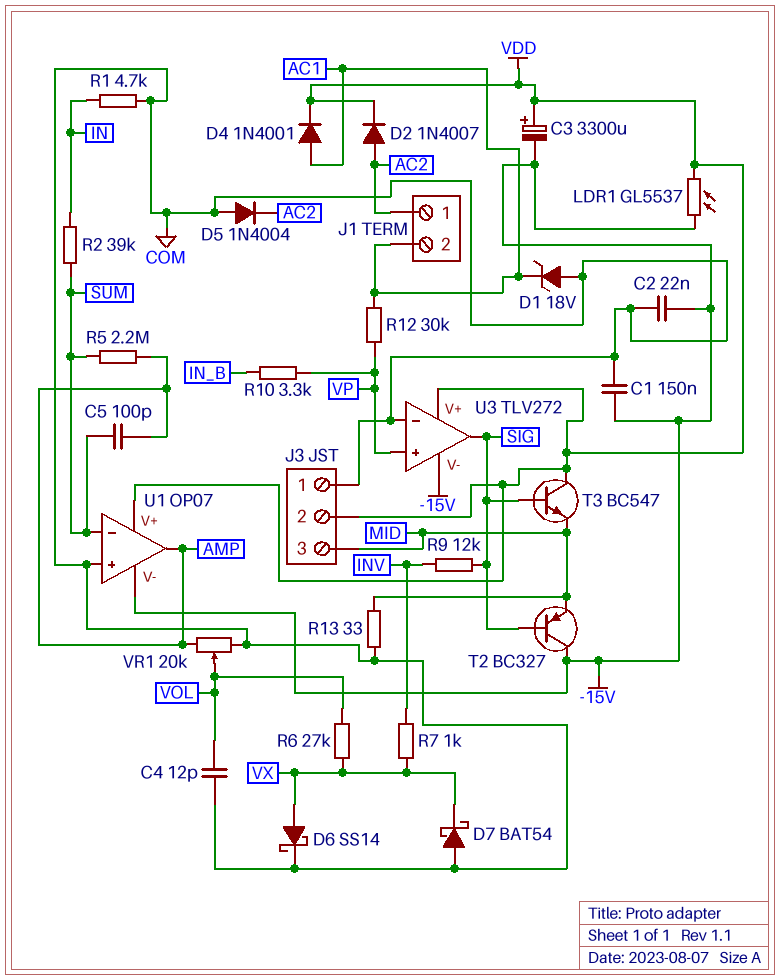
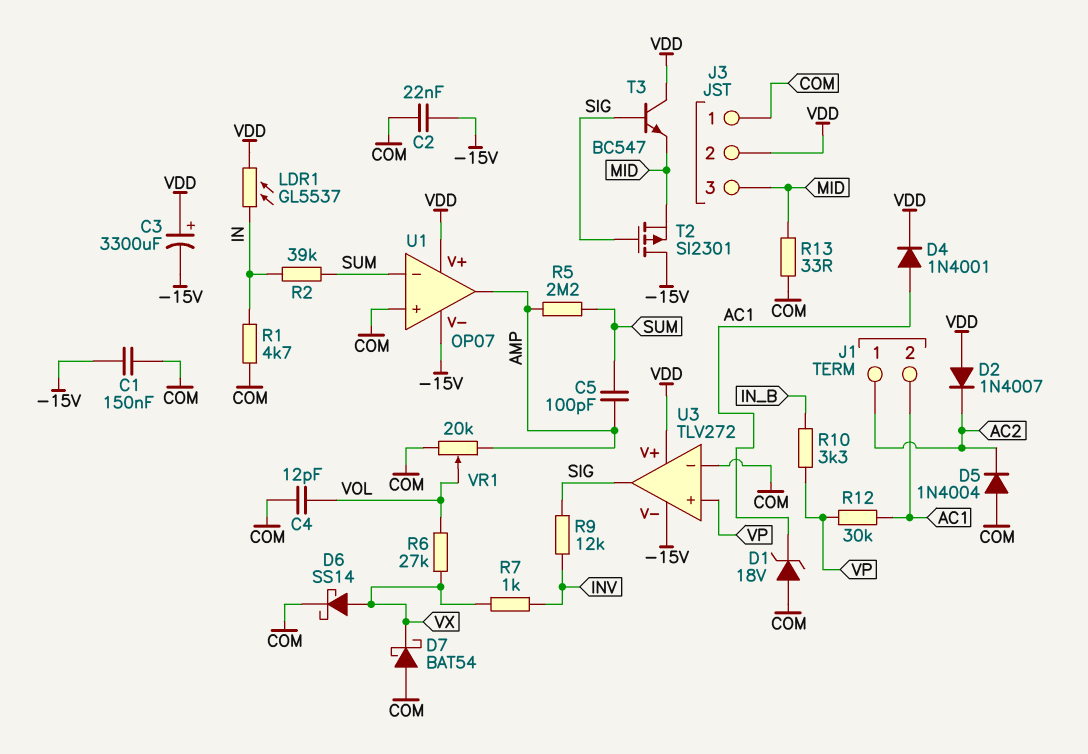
D2: diode 1N4007 (A AC2, K VDD) -> diode 1N4007 (A VDD, K AC2)
LDR1: GL5537 (-15V, VDD) -> GL5537 (IN, VDD)
T2: PNP BC327 (B SIG, C -15V, E MID) -> PMOS SI2301 (G SIG, D -15V, S MID)

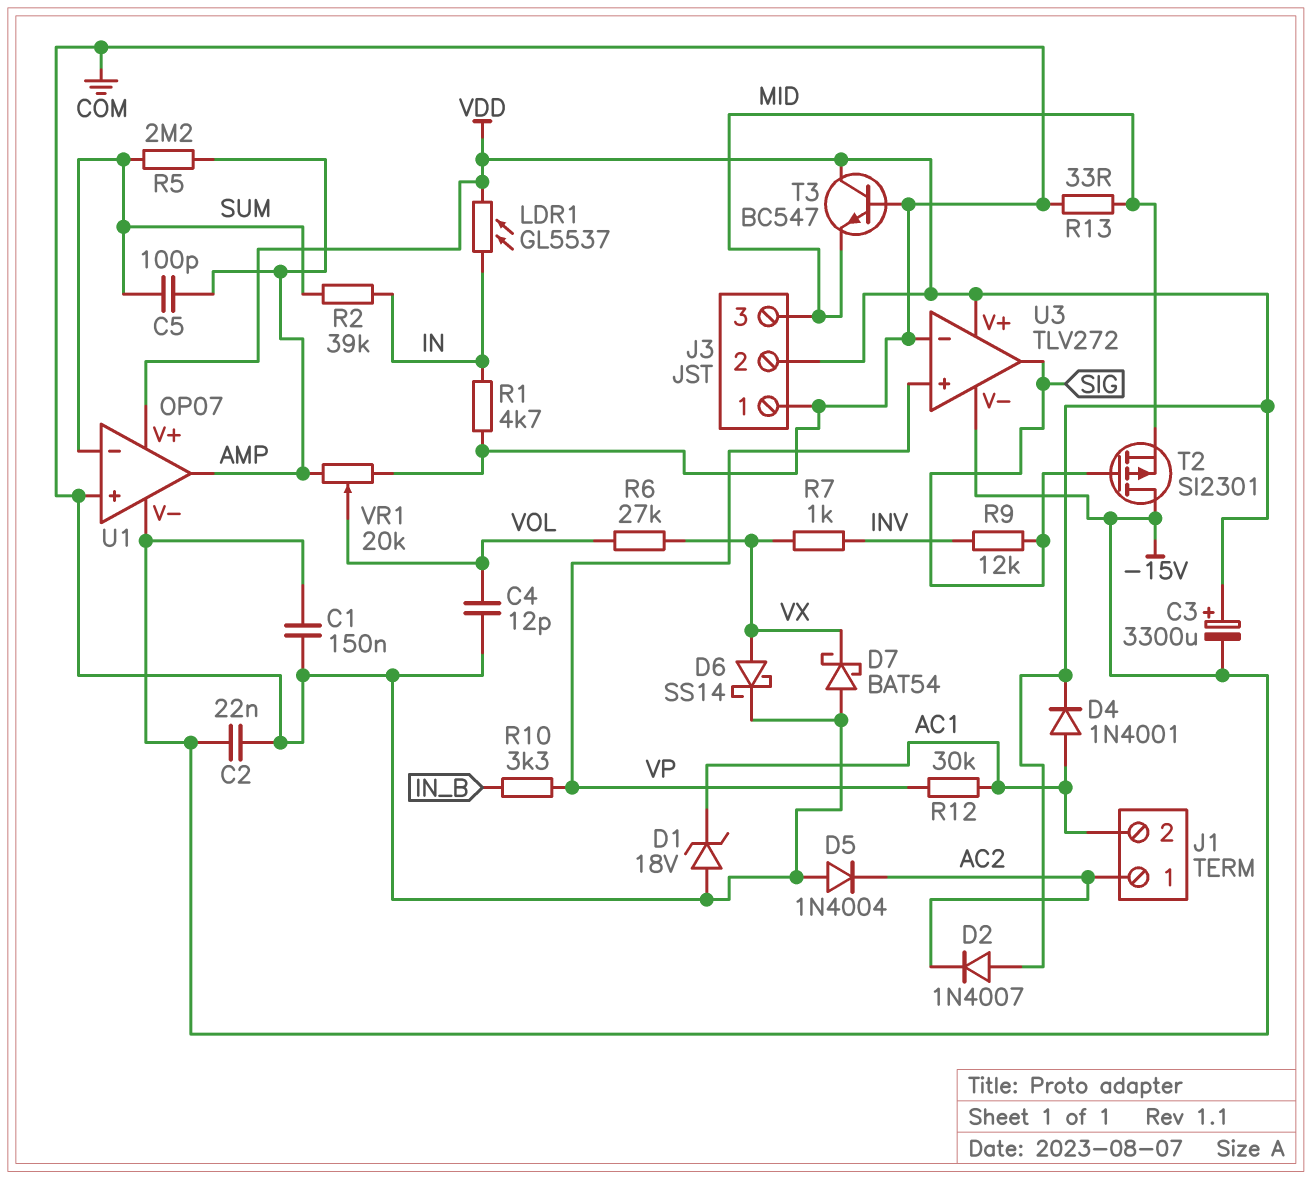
T3: NPN BC547 (B SIG, C VDD, E MID) -> NPN BC547 (B COM, C VDD, E MID)

